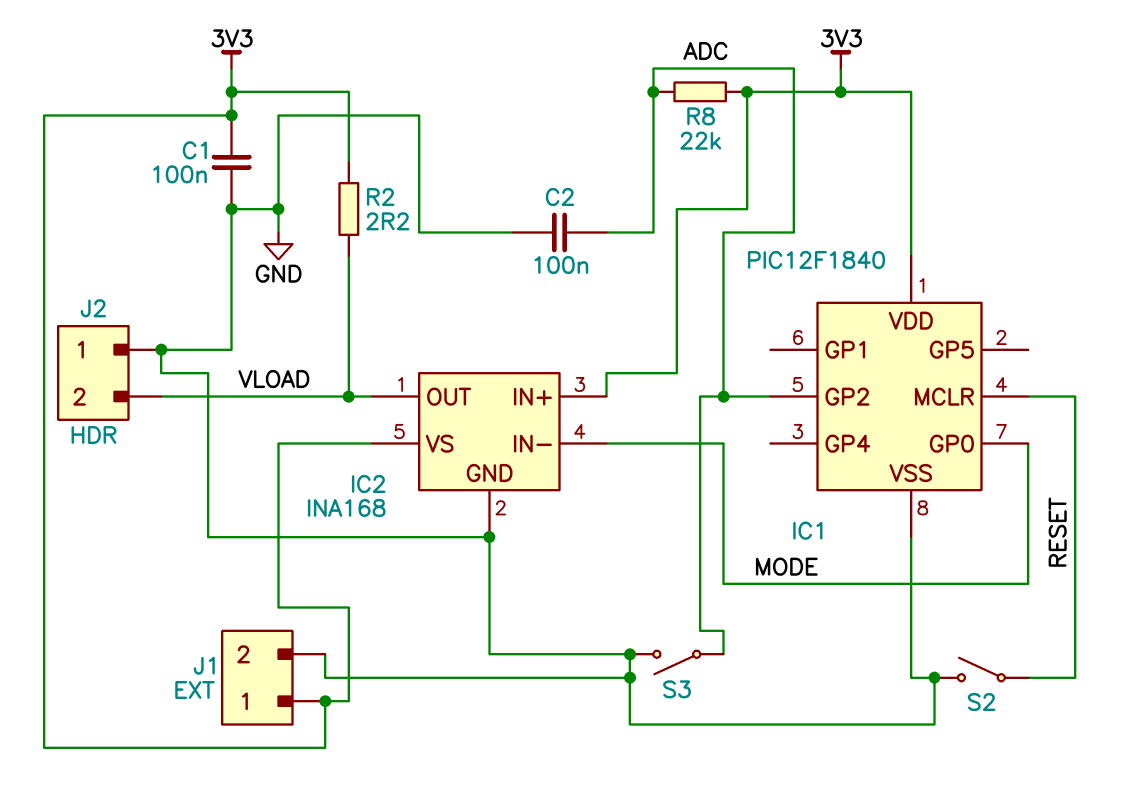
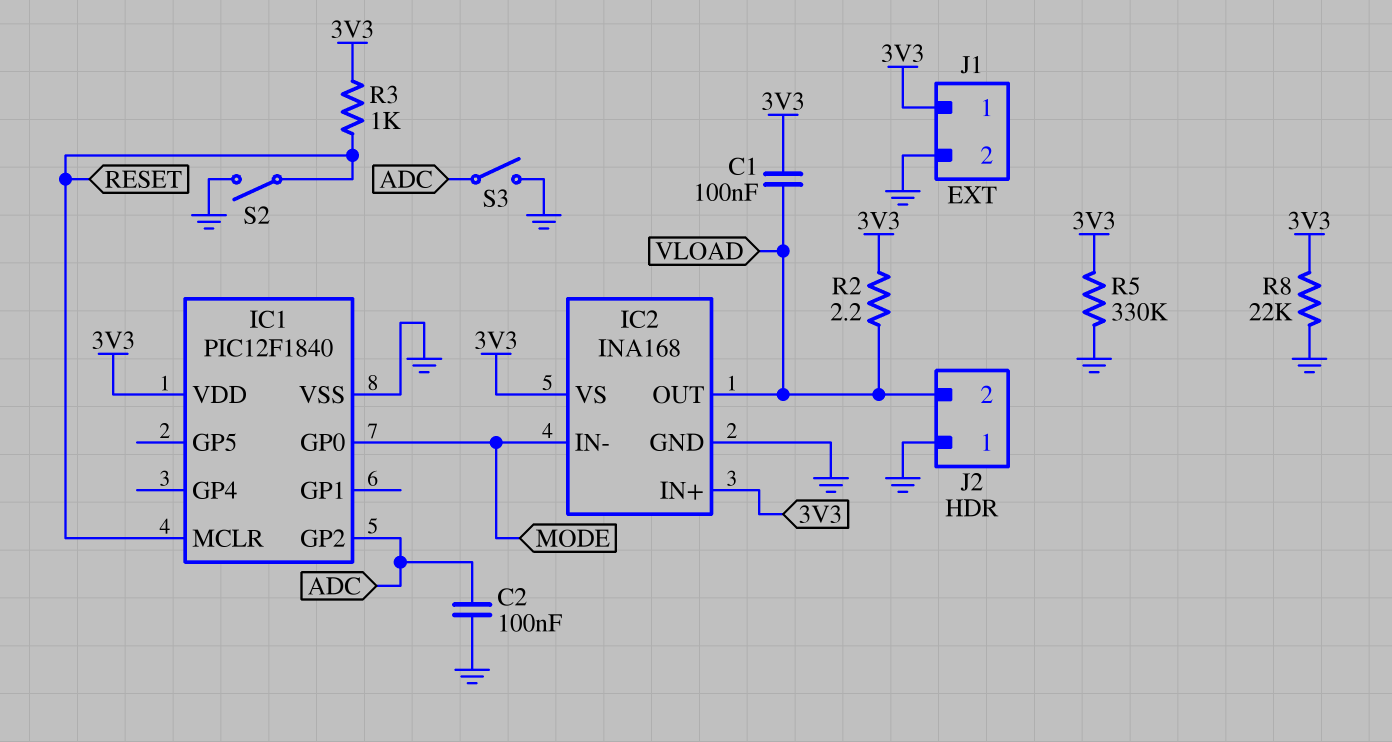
C1: 100nF (3V3, GND) -> 100nF (3V3, VLOAD)
R3: none -> 1k (3V3, RESET)
R5: none -> 330k (3V3, GND)
R8: 22k (3V3, ADC) -> 22k (3V3, GND)

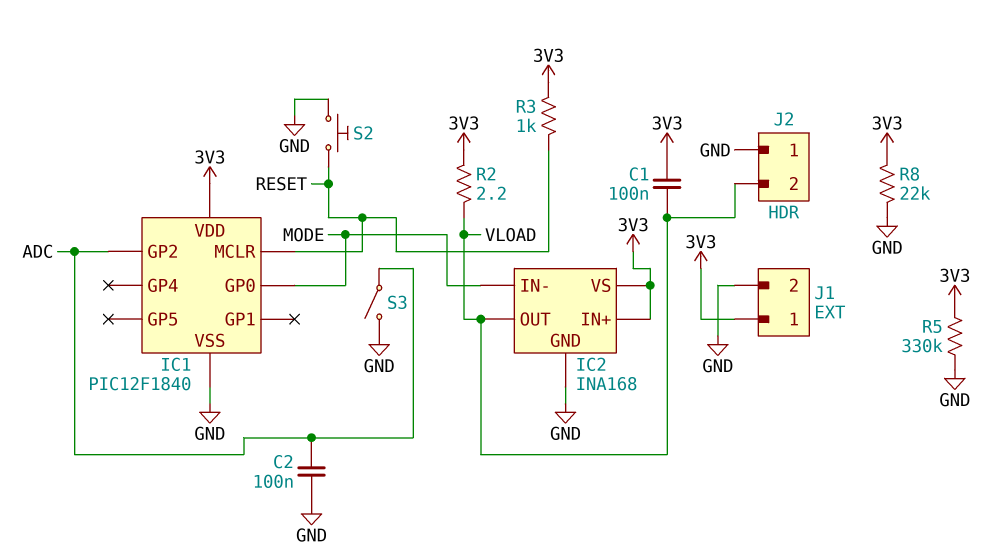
S2: switch (GND, RESET) -> button (GND, RESET)

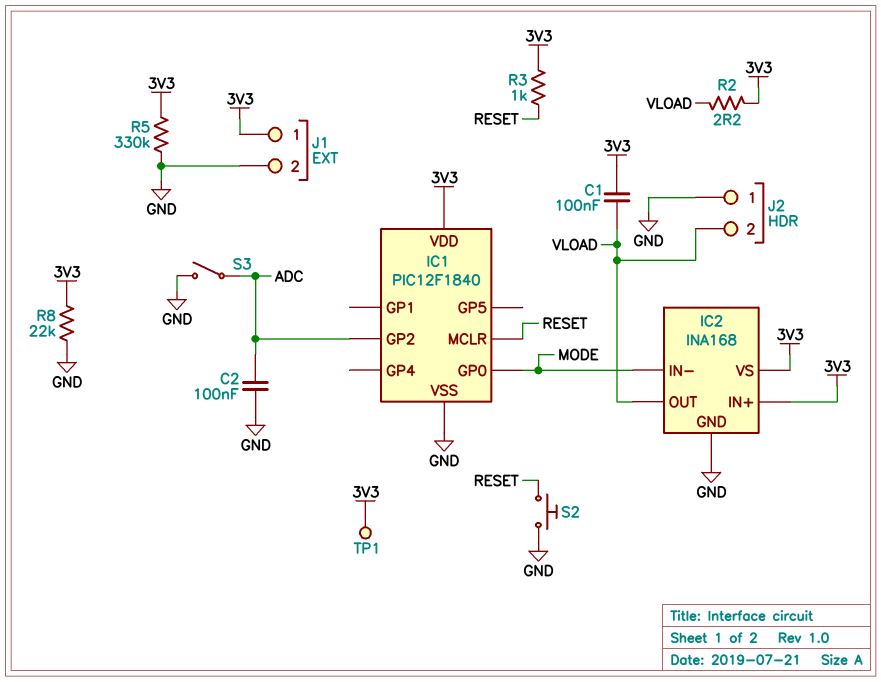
TP1: none -> test point (3V3)

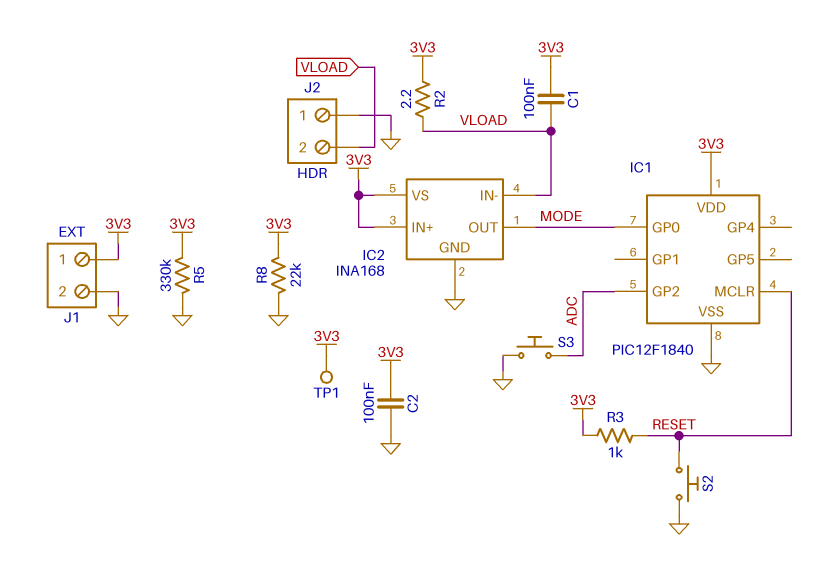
C2: 100nF (ADC, GND) -> 100nF (3V3, GND)
IC2 pin IN-: MODE -> VLOAD
IC2 pin OUT: VLOAD -> MODE
S3: switch (ADC, GND) -> button (ADC, GND)

